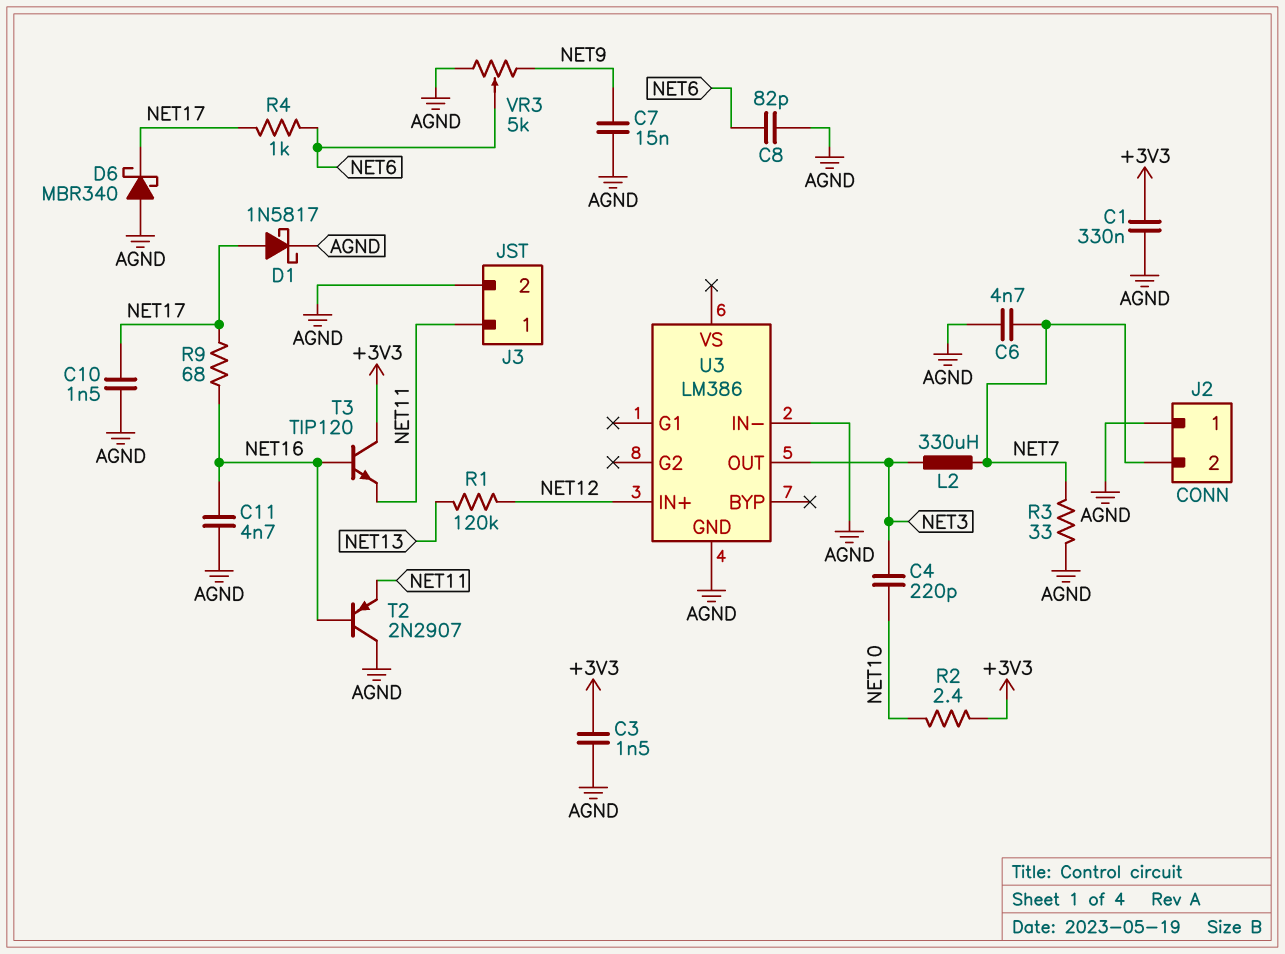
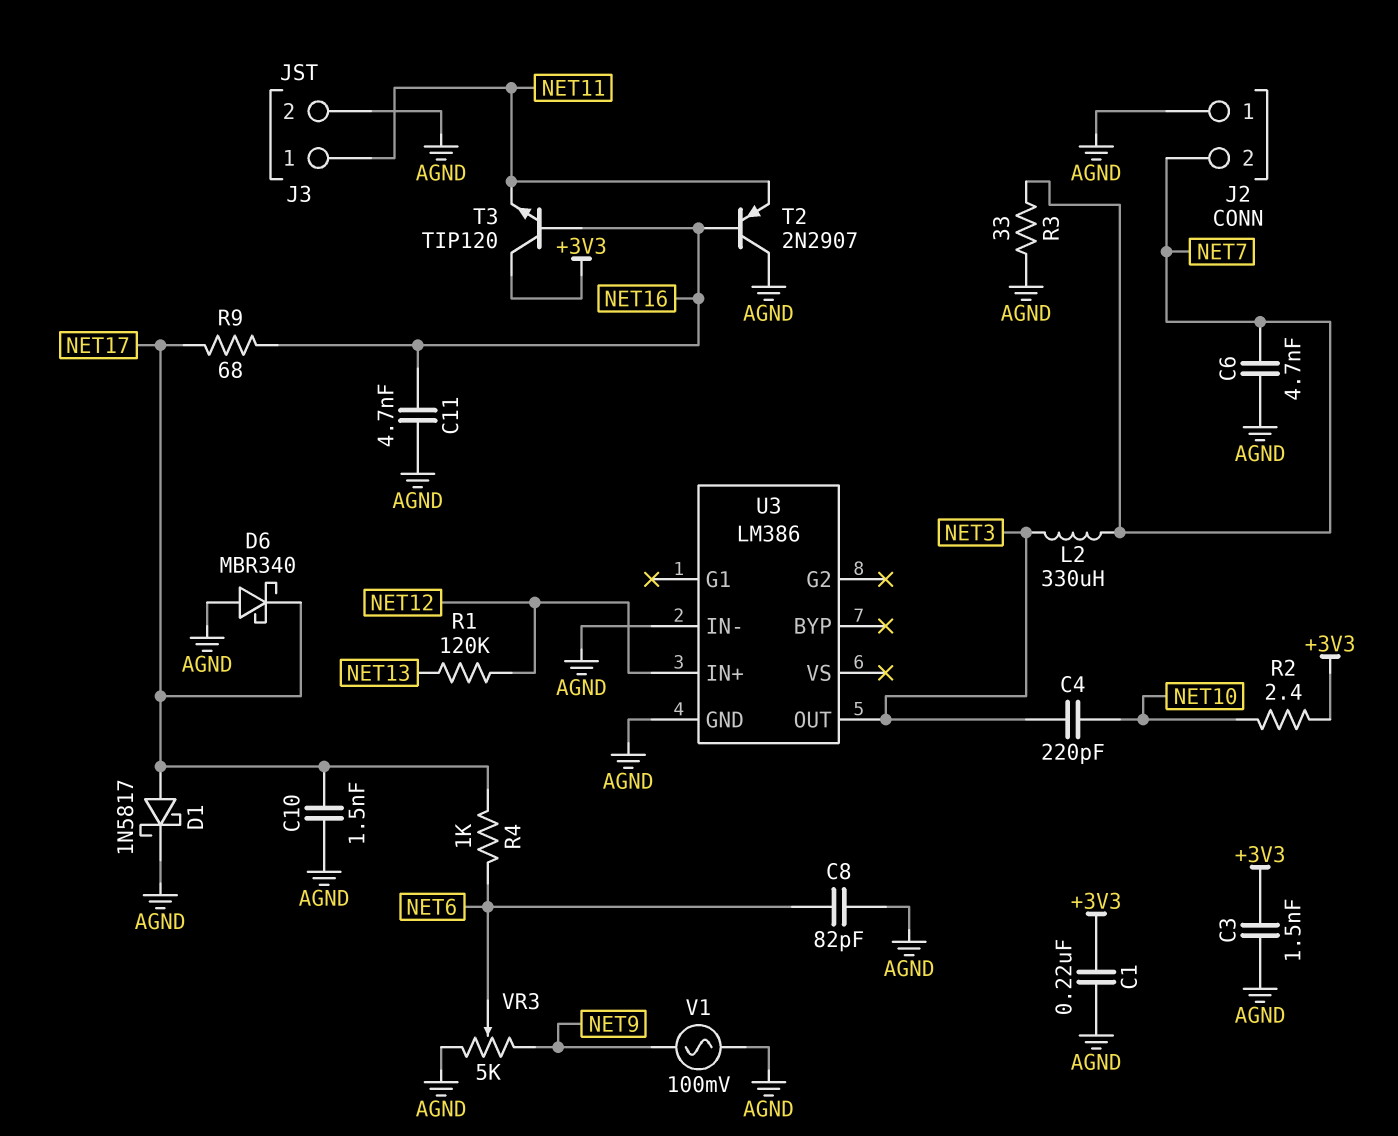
C1: 330nF (+3V3, AGND) -> 220nF (+3V3, AGND)
C7: 15nF (AGND, NET9) -> none
V1: none -> AC 100mV (AGND, NET9)

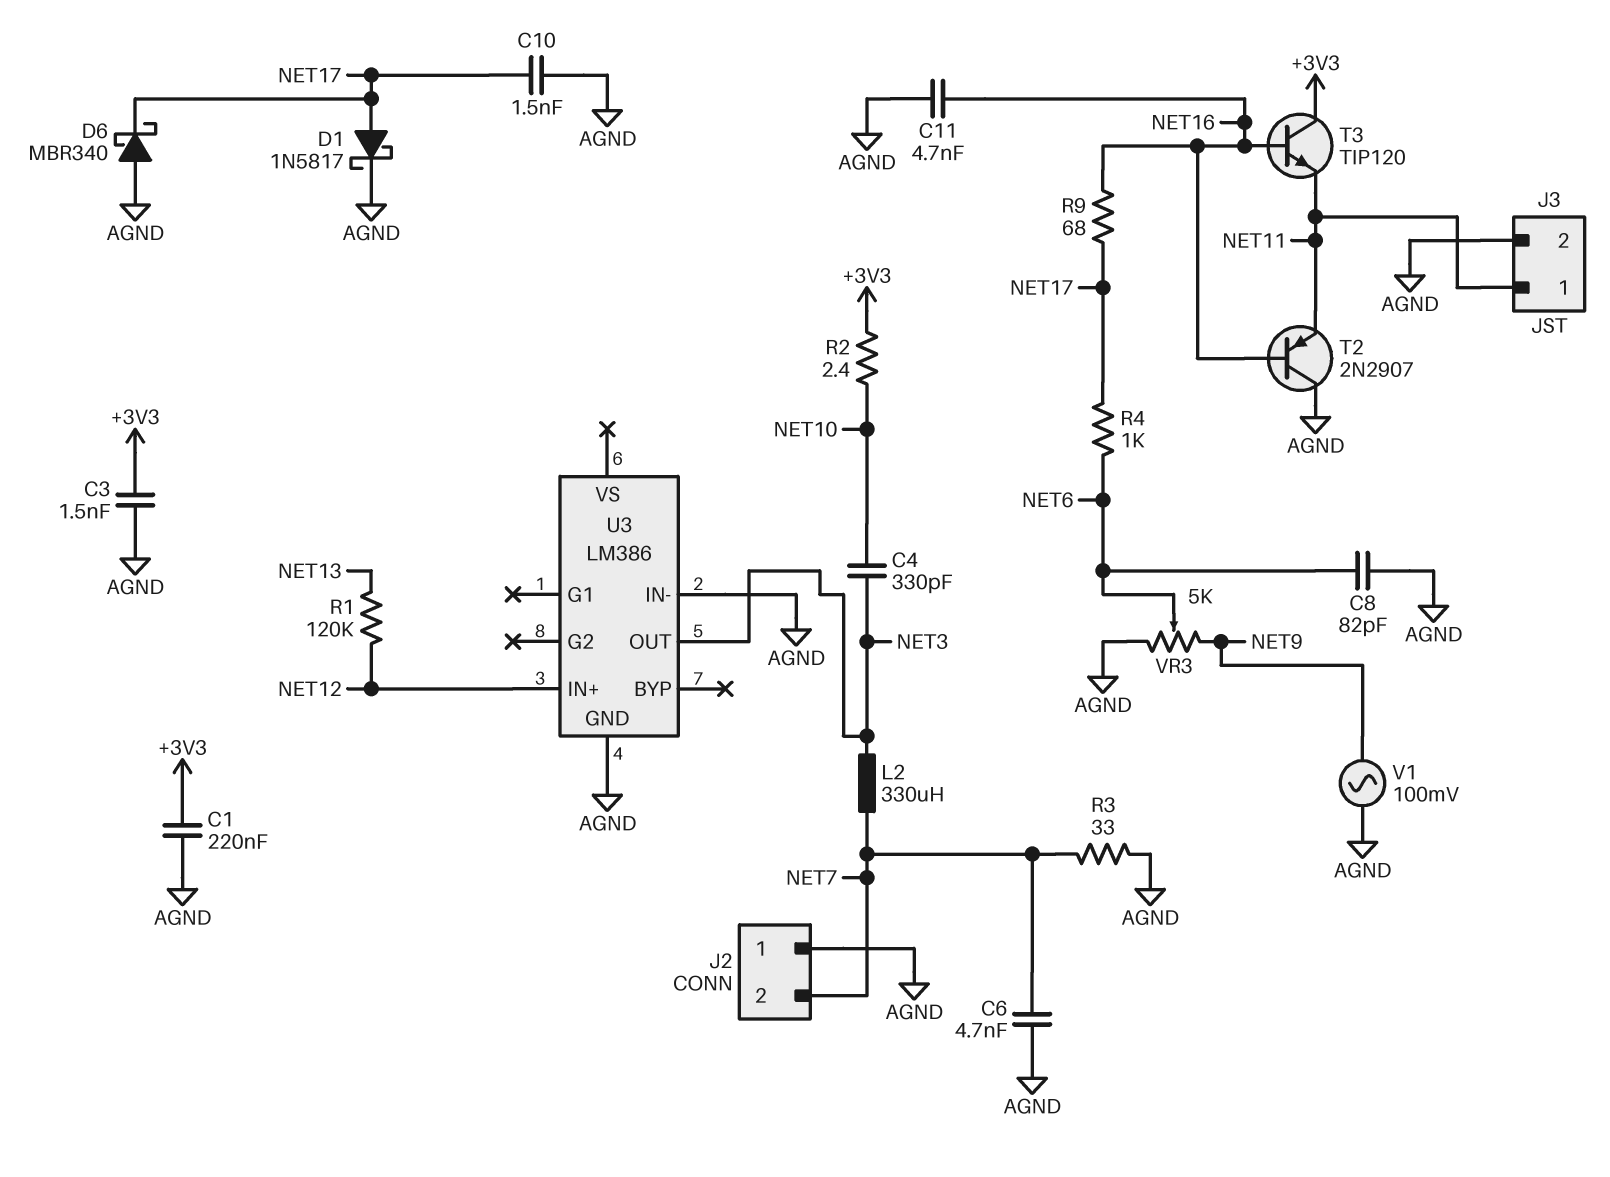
C4: 220pF (NET3, NET10) -> 330pF (NET3, NET10)

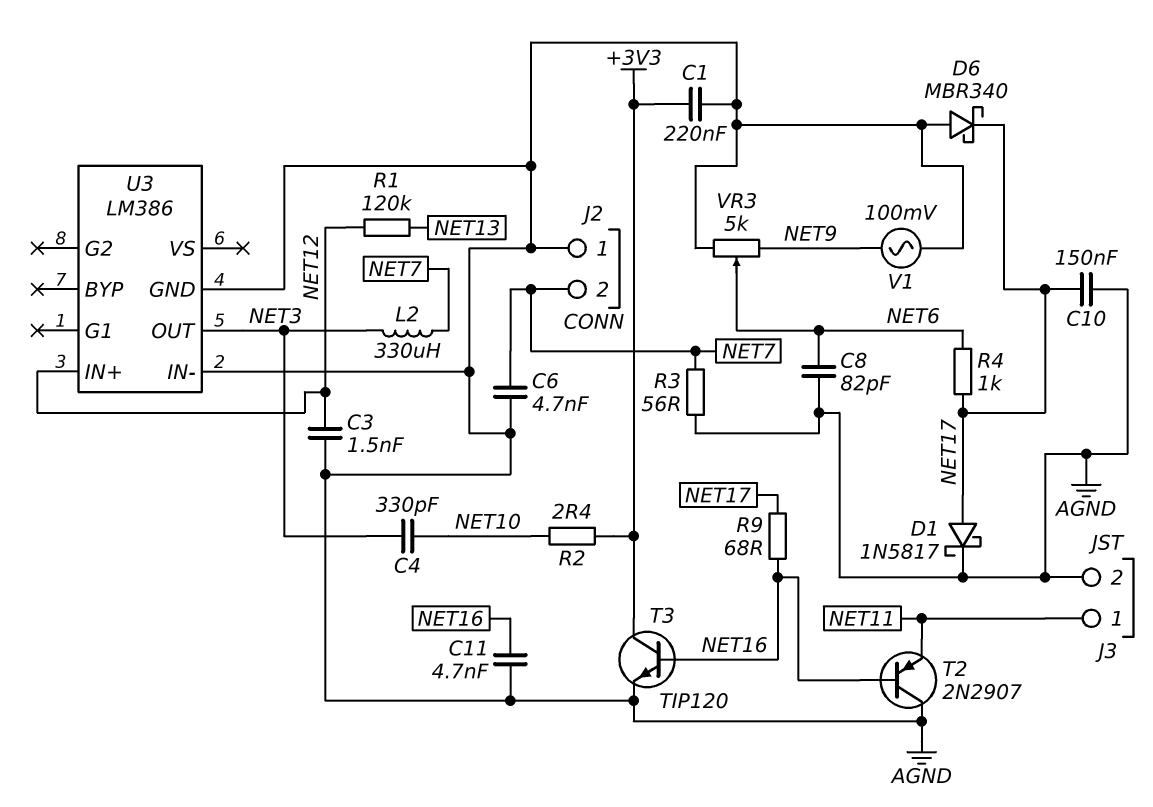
C3: 1.5nF (+3V3, AGND) -> 1.5nF (AGND, NET12)
C10: 1.5nF (AGND, NET17) -> 150nF (AGND, NET17)
R3: 33 (AGND, NET7) -> 56 (AGND, NET7)
T3: NPN TIP120 (B NET16, C +3V3, E NET11) -> NPN TIP120 (B NET16, C +3V3, E AGND)

